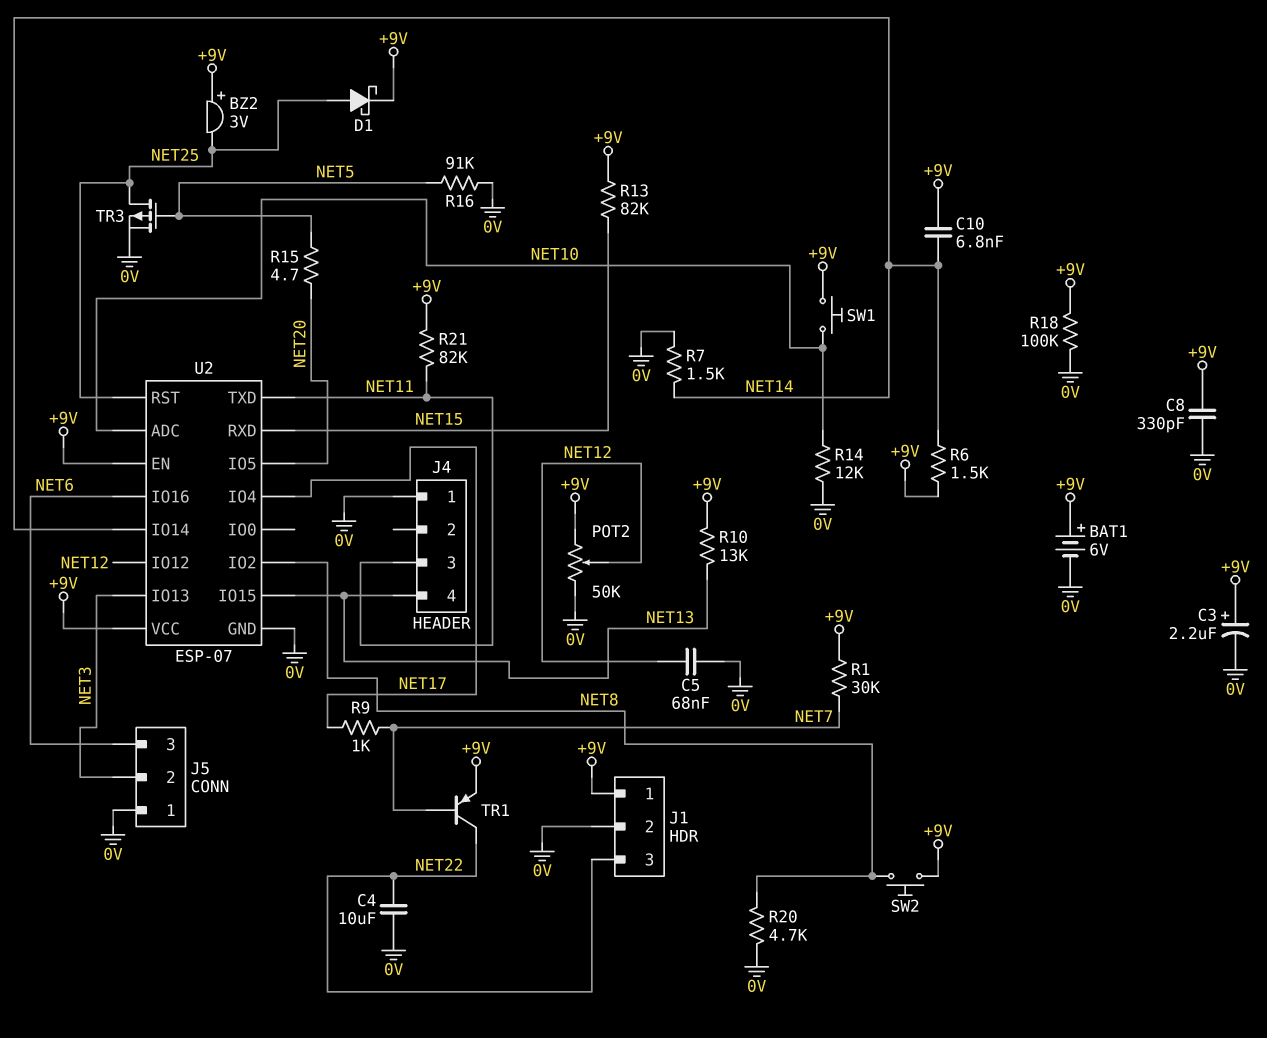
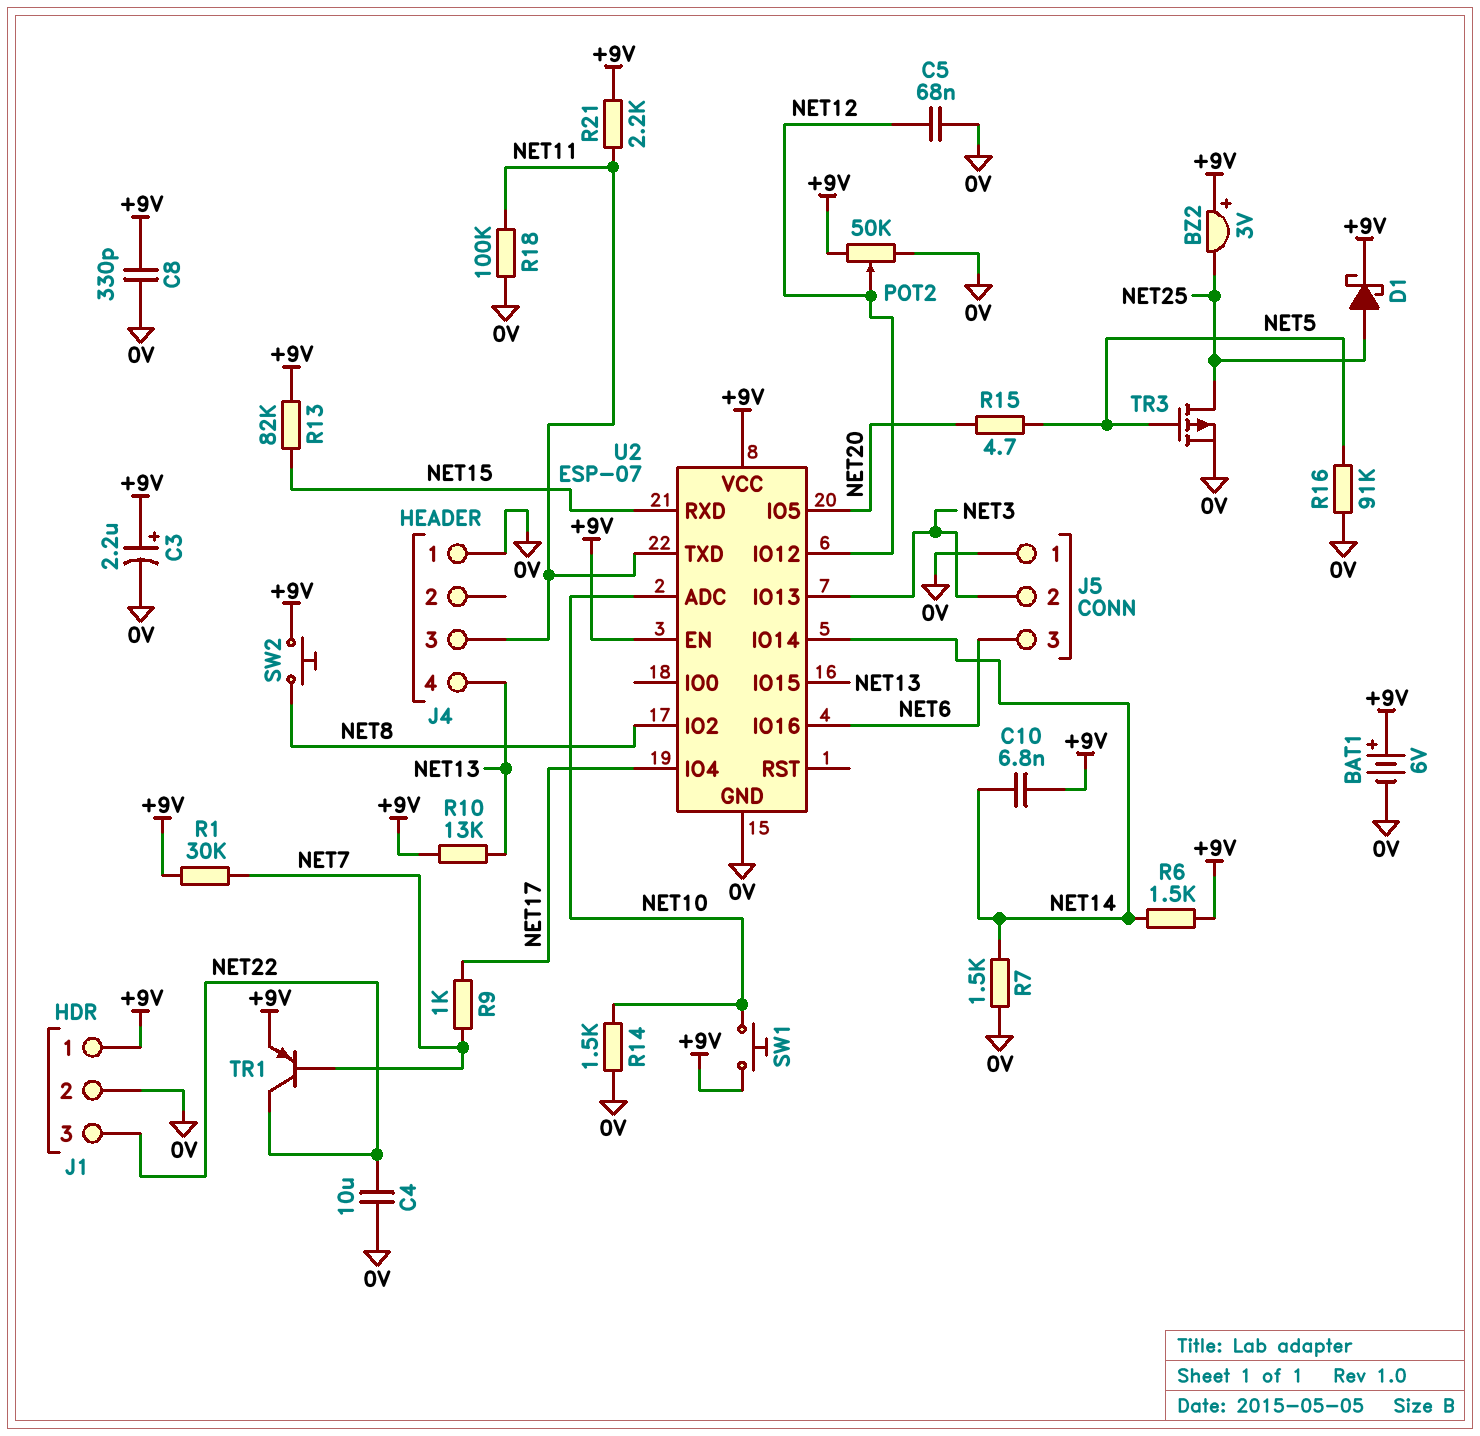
R14: 12k (0V, NET10) -> 1.5k (0V, NET10)
R18: 100k (+9V, 0V) -> 100k (0V, NET11)
R20: 4.7k (0V, NET8) -> none
R21: 82k (+9V, NET11) -> 2.2k (+9V, NET11)
U2 pin RST: NET25 -> none

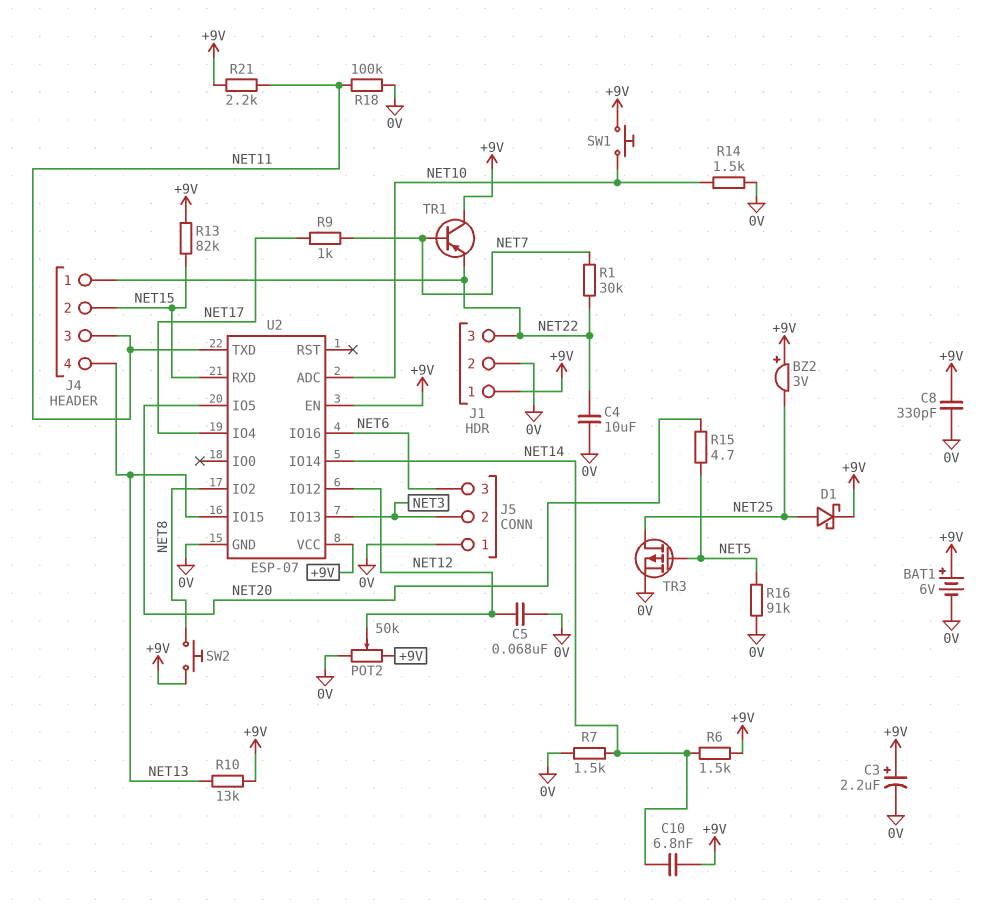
J4 pin 1: 0V -> NET22
J4 pin 2: none -> NET15
R1: 30k (+9V, NET7) -> 30k (NET7, NET22)
TR1: PNP (B NET7, C NET22, E +9V) -> PNP (B NET7, C +9V, E NET22)

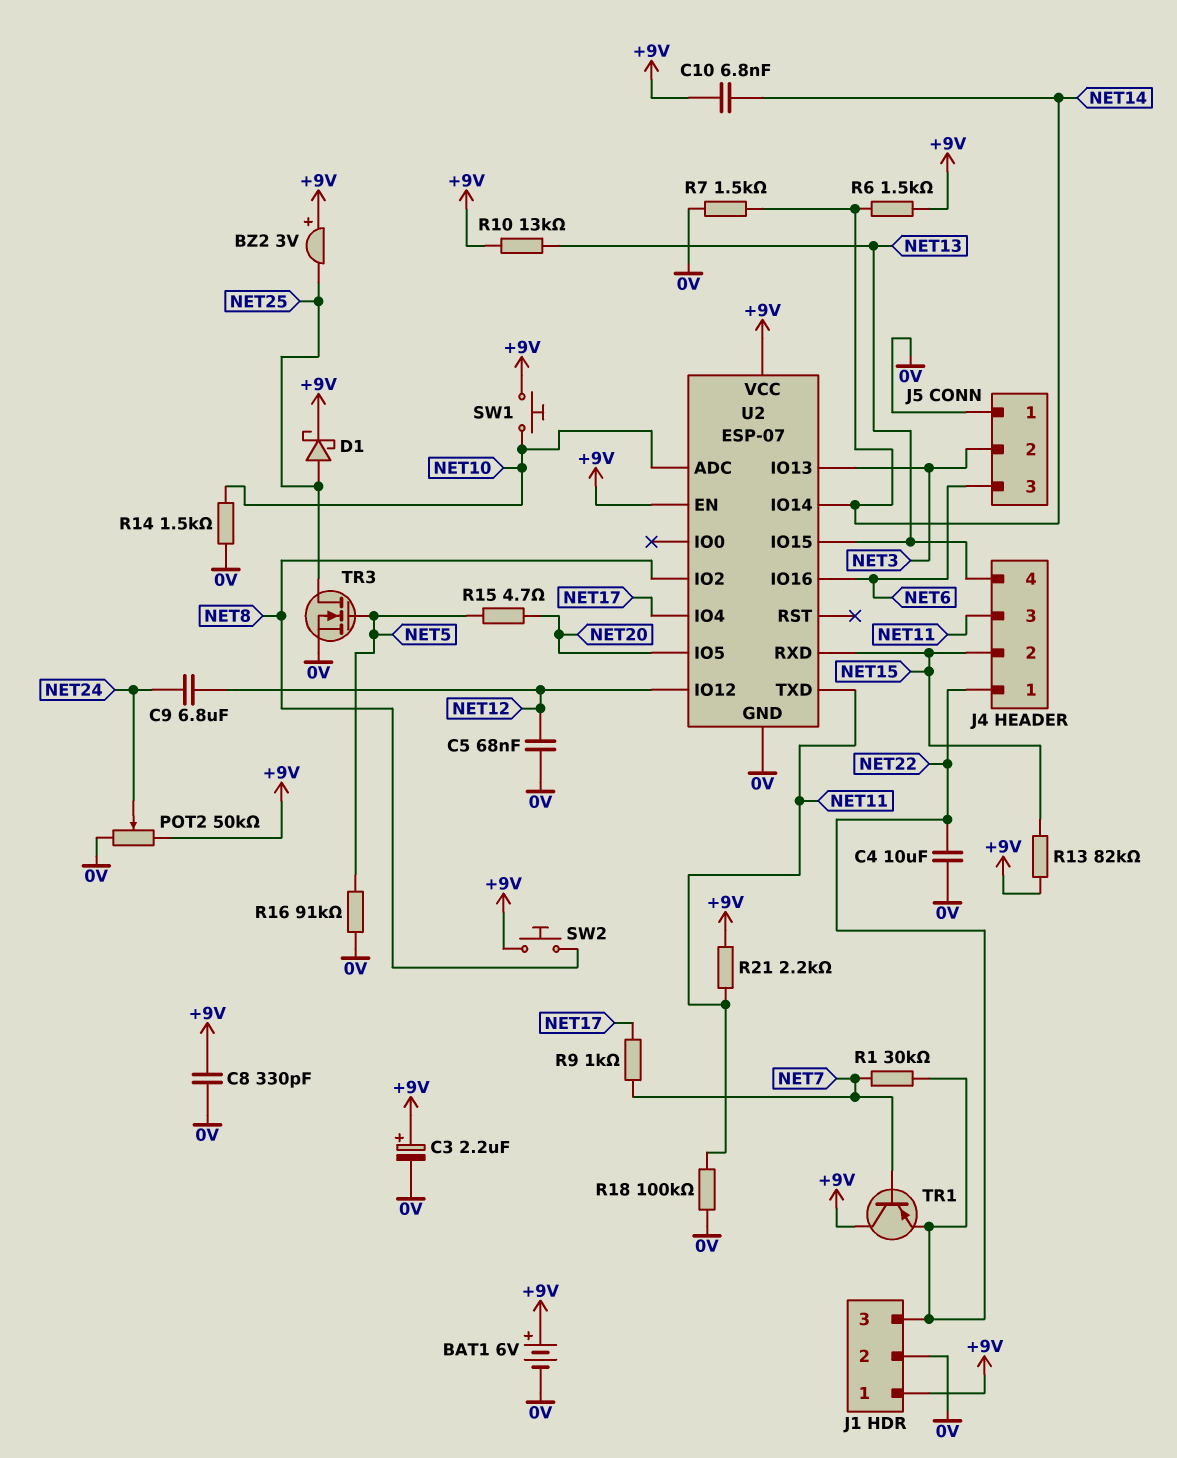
C9: none -> 6.8uF (NET12, NET24)
POT2: 50k (+9V, 0V, wiper NET12) -> 50k (+9V, 0V, wiper NET24)
TR3: PMOS (G NET5, D NET25, S 0V) -> NMOS (G NET5, D NET25, S 0V)

